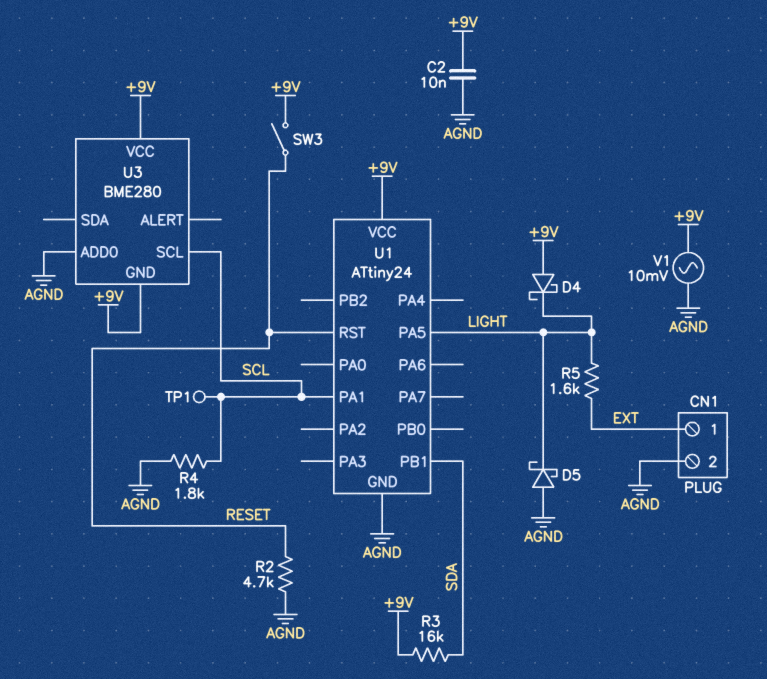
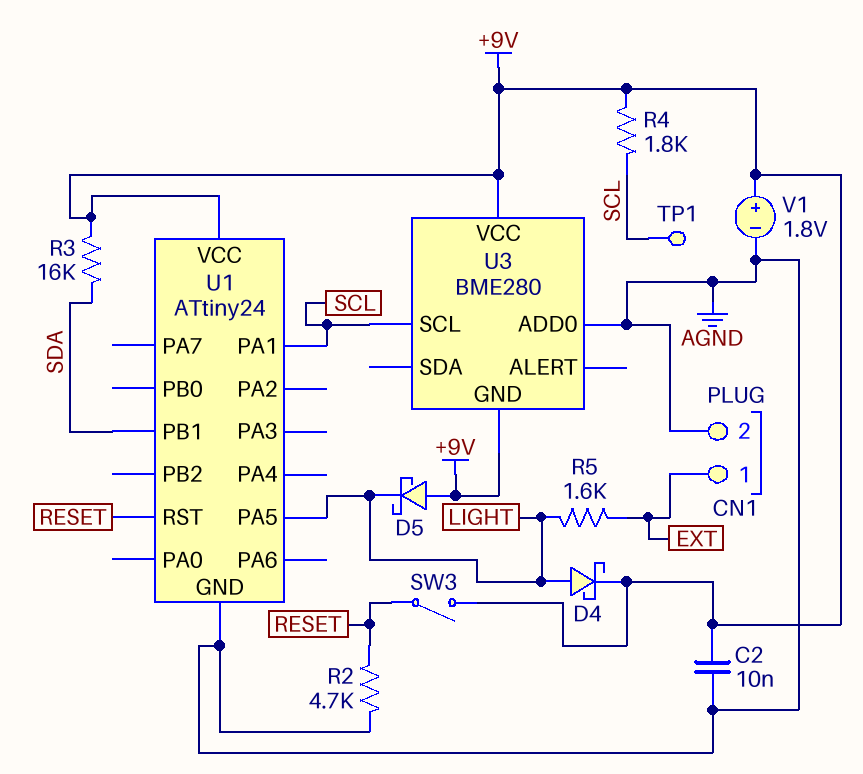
D4: schottky (A +9V, K LIGHT) -> schottky (A LIGHT, K +9V)
D5: schottky (A AGND, K LIGHT) -> schottky (A +9V, K LIGHT)
R4: 1.8k (AGND, SCL) -> 1.8k (+9V, SCL)
V1: AC 10mV (+9V, AGND) -> 1.8V (plus +9V, minus AGND)

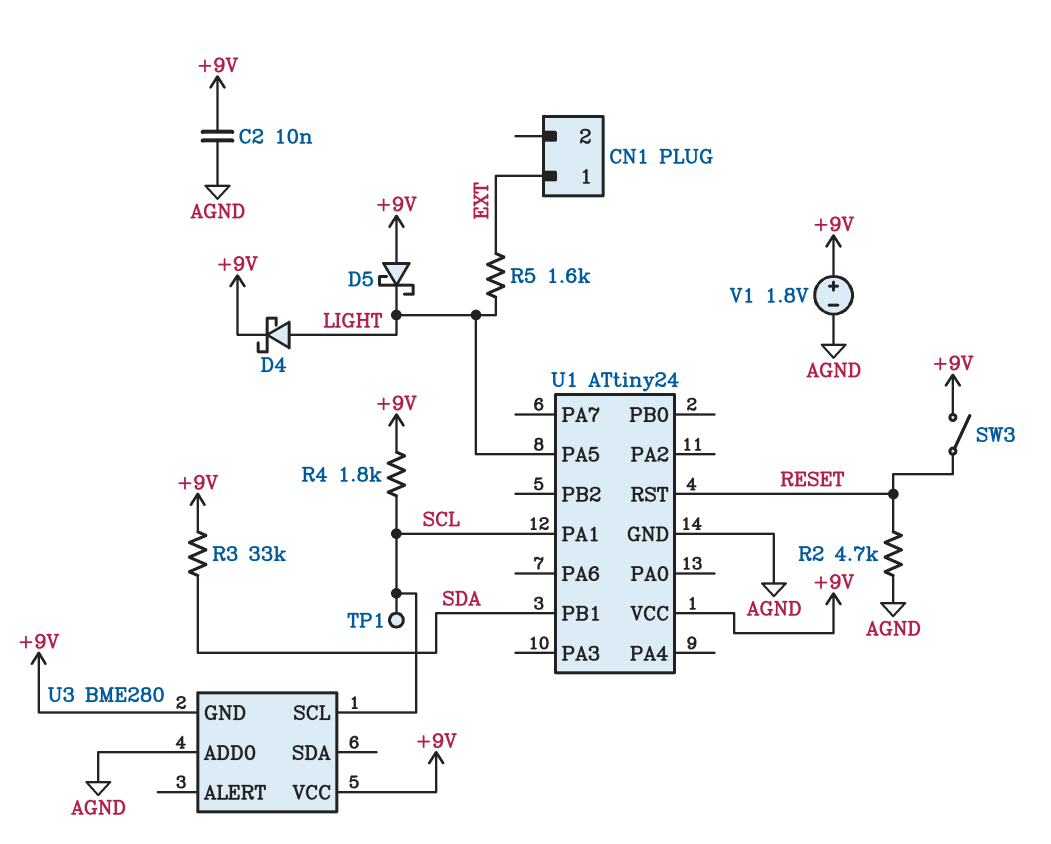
CN1 pin 2: AGND -> none
R3: 16k (+9V, SDA) -> 33k (+9V, SDA)

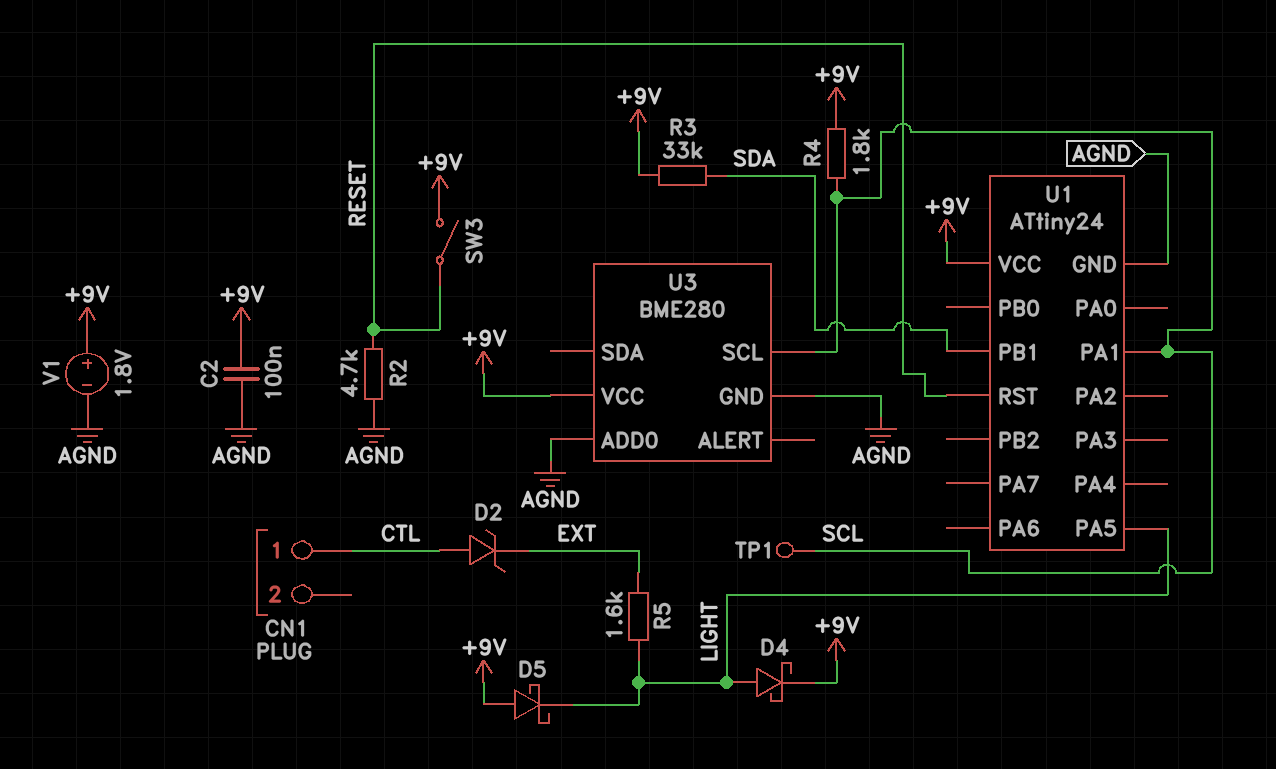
C2: 10nF (+9V, AGND) -> 100nF (+9V, AGND)
CN1 pin 1: EXT -> CTL
D2: none -> zener (A CTL, K EXT)
U3 pin GND: +9V -> AGND

